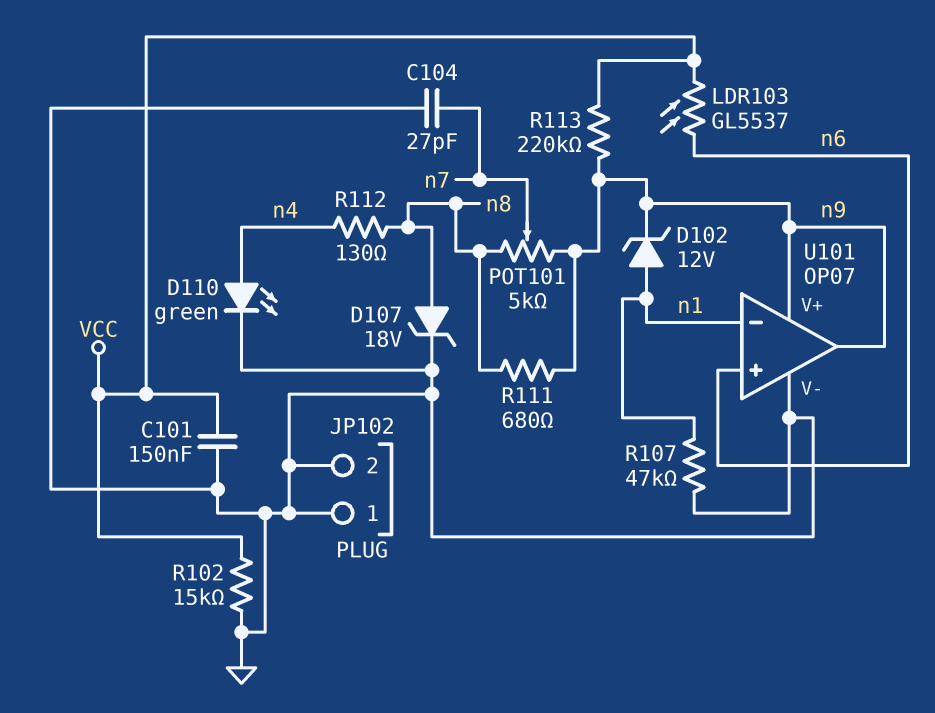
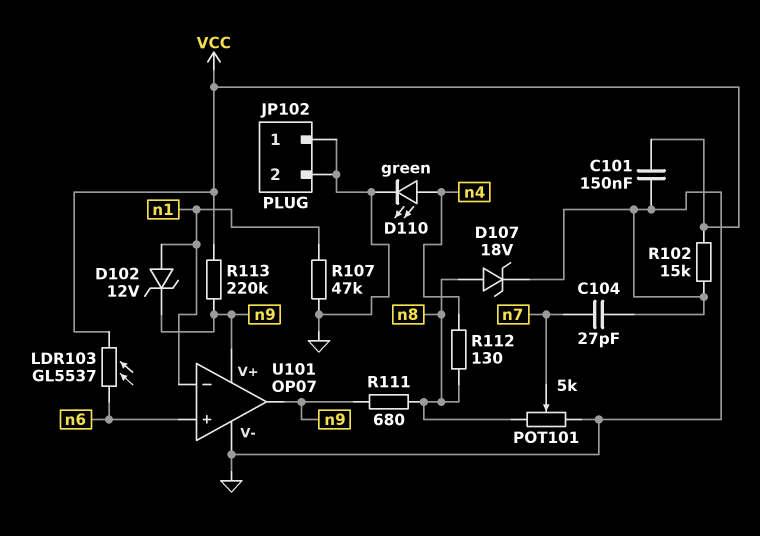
POT101: 5k (n8, n9, wiper n7) -> 5k (GND, n8, wiper n7)

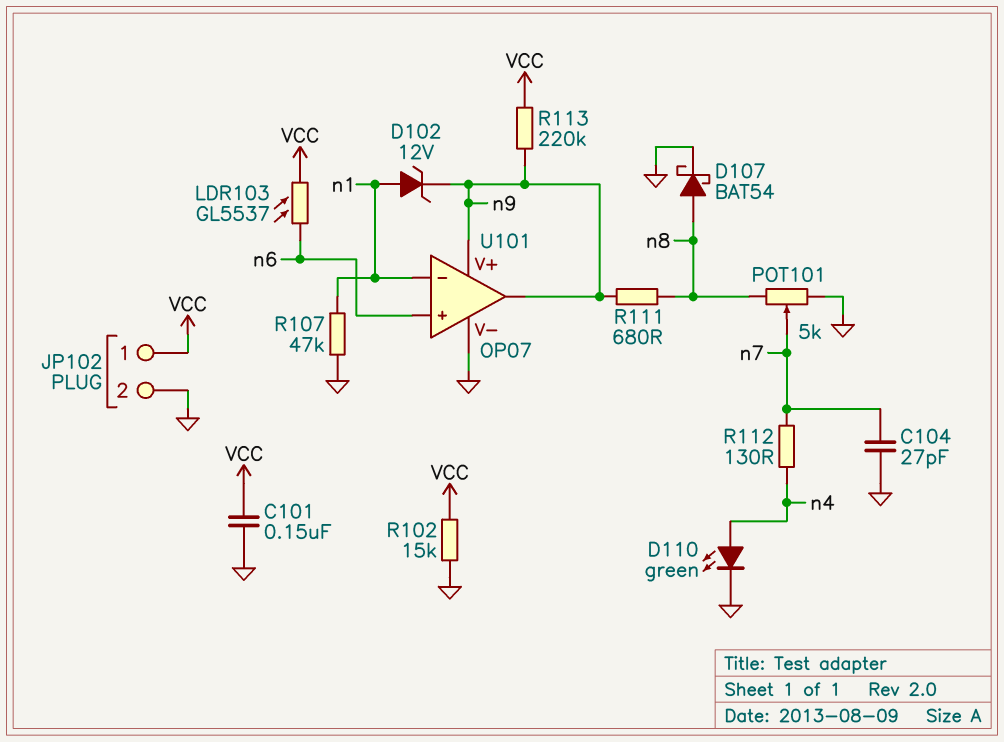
D107: zener 18V (A n8, K GND) -> schottky BAT54 (A n8, K GND)
JP102 pin 1: GND -> VCC
R112: 130 (n4, n8) -> 130 (n4, n7)

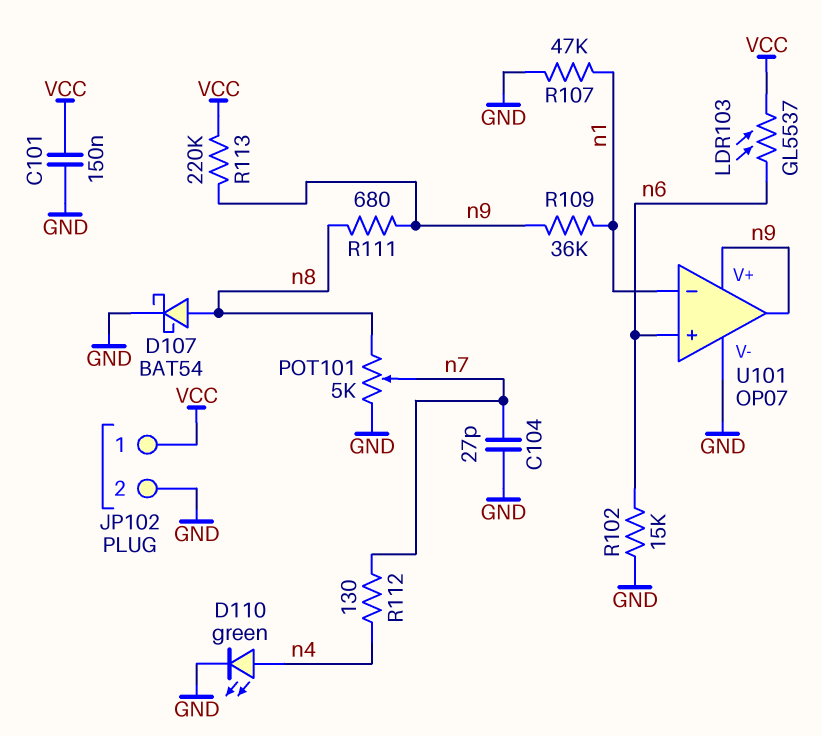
D102: zener 12V (A n1, K n9) -> none
R102: 15k (GND, VCC) -> 15k (GND, n6)
R109: none -> 36k (n1, n9)

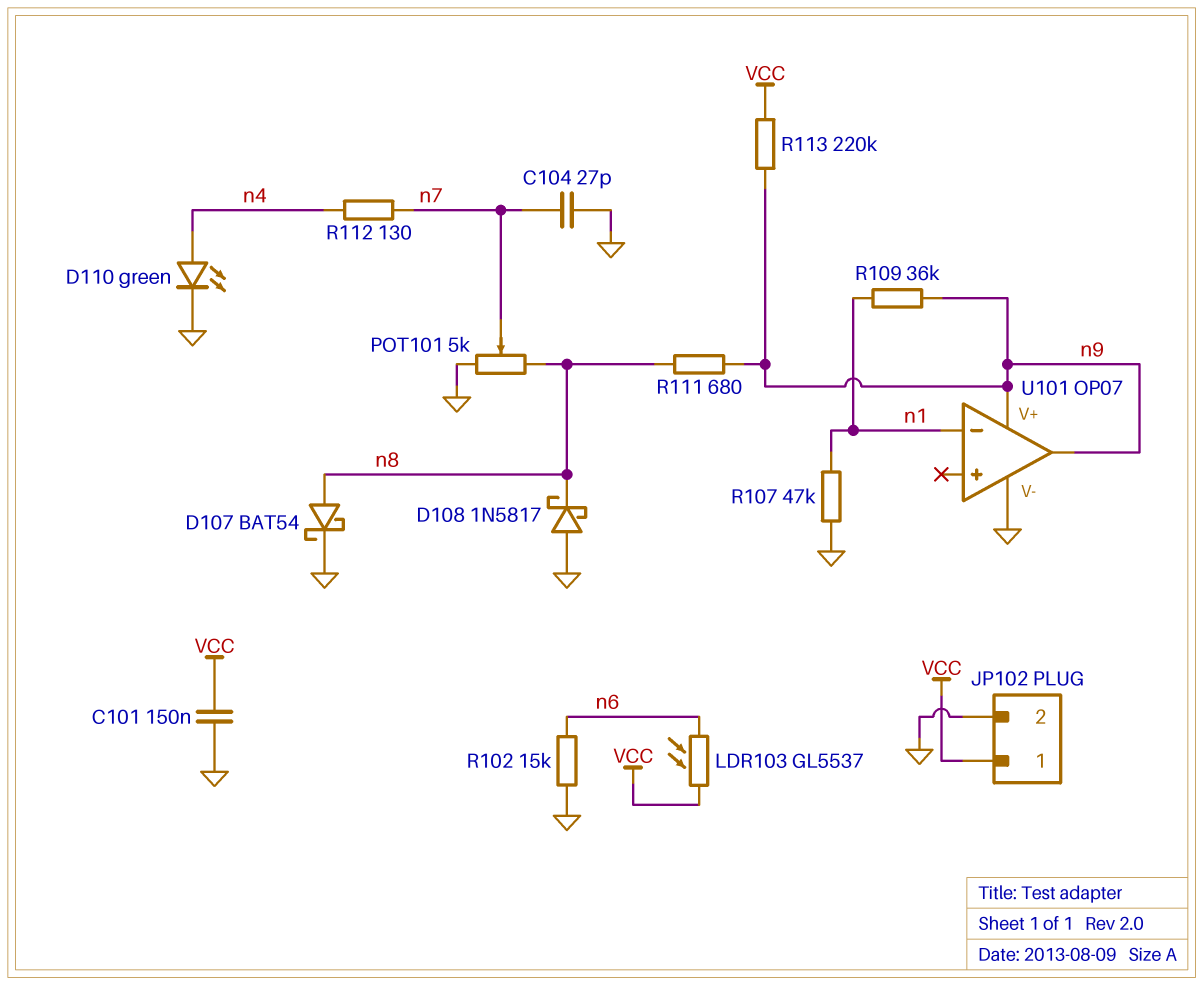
D108: none -> schottky 1N5817 (A GND, K n8)
U101 pin in+: n6 -> none

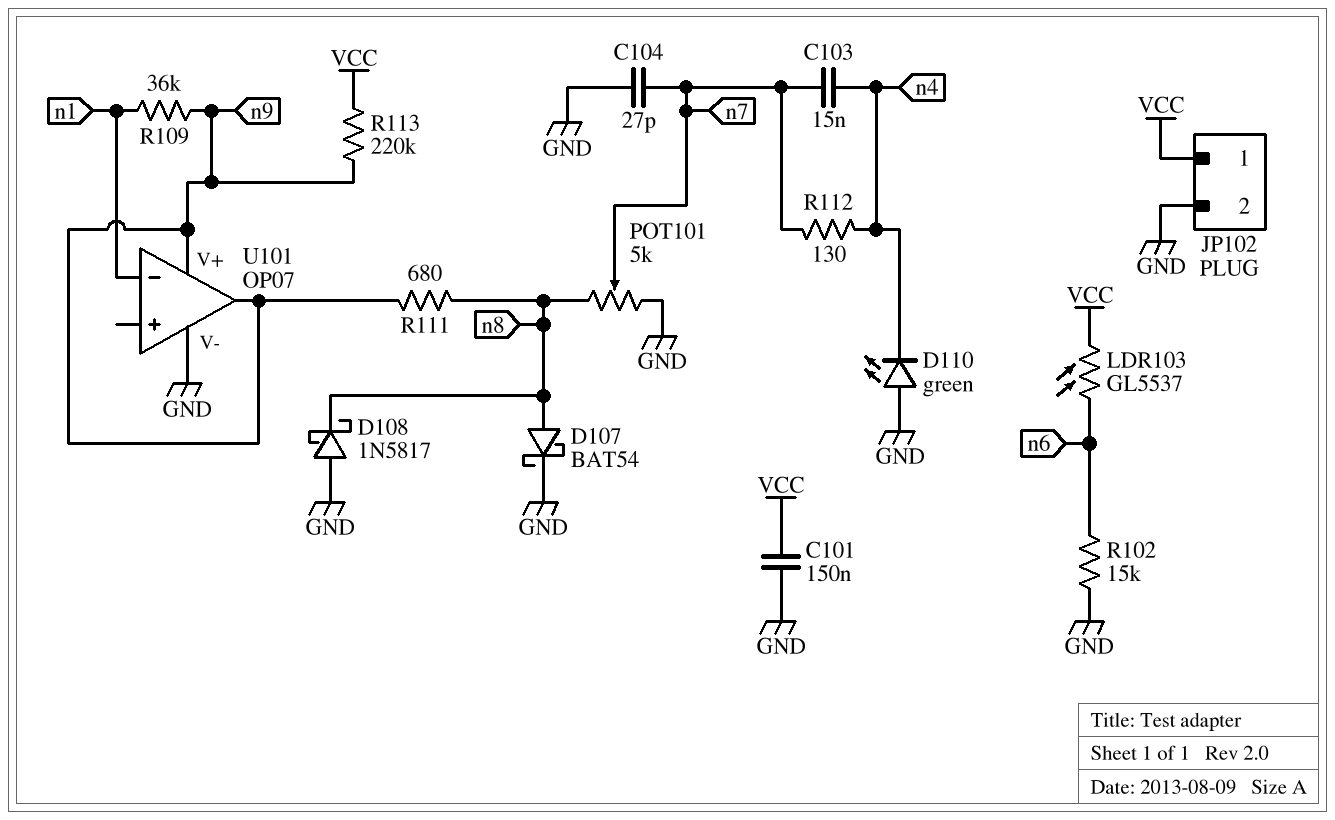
C103: none -> 15nF (n4, n7)
D110: LED green (A n4, K GND) -> LED green (A GND, K n4)
R107: 47k (GND, n1) -> none

